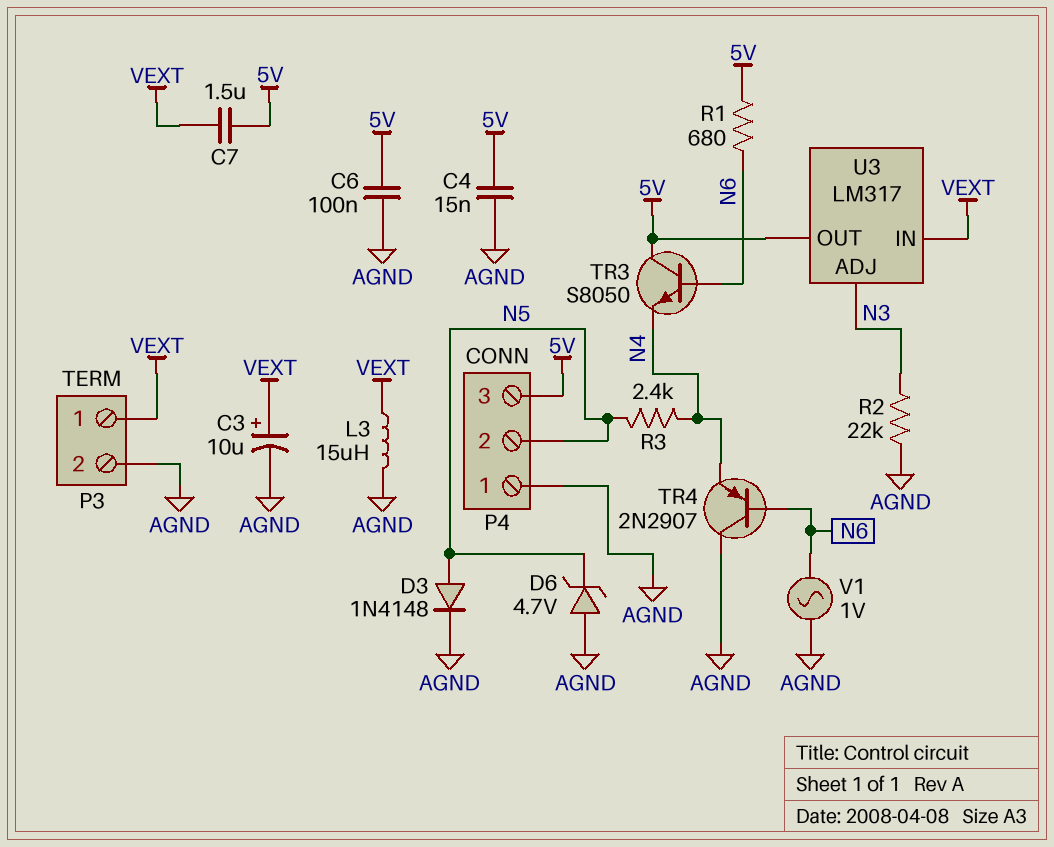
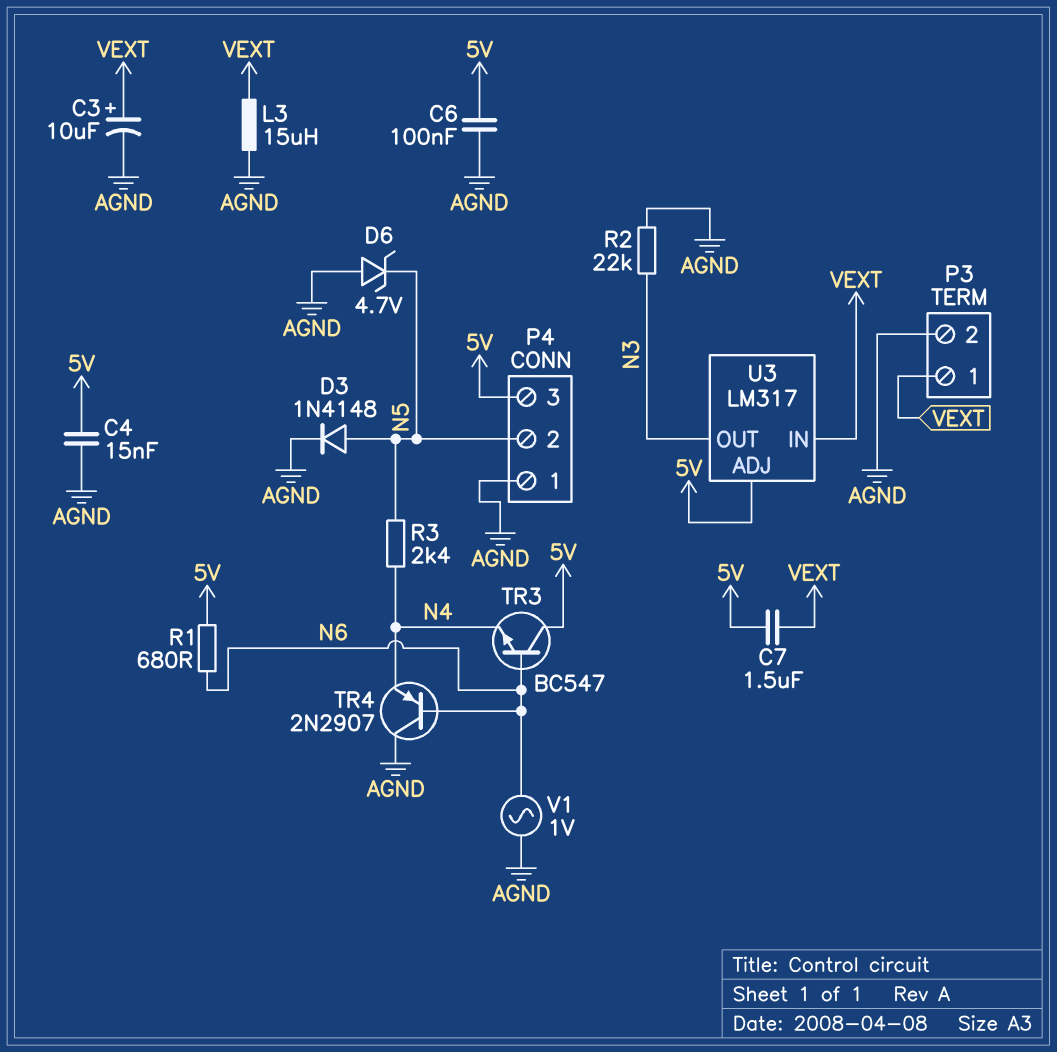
TR3: NPN S8050 (B N6, C 5V, E N4) -> NPN BC547 (B N6, C 5V, E N4)
U3 pin ADJ: N3 -> 5V
U3 pin OUT: 5V -> N3

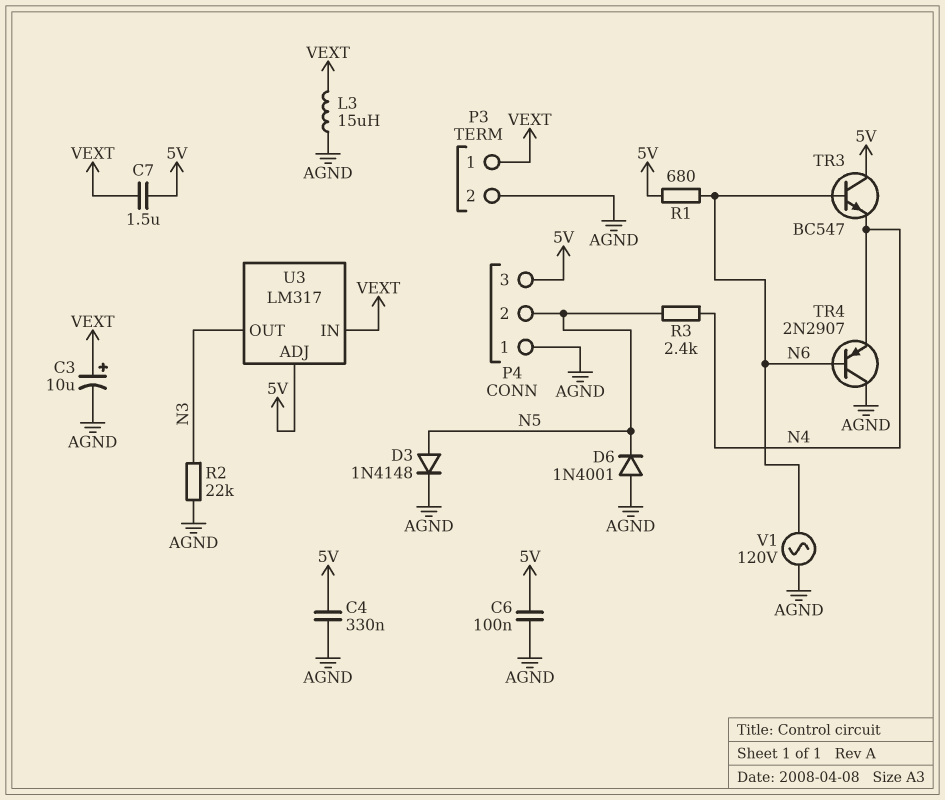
C4: 15nF (5V, AGND) -> 330nF (5V, AGND)
D6: zener 4.7V (A AGND, K N5) -> diode 1N4001 (A AGND, K N5)
V1: AC 1V (AGND, N6) -> AC 120V (AGND, N6)

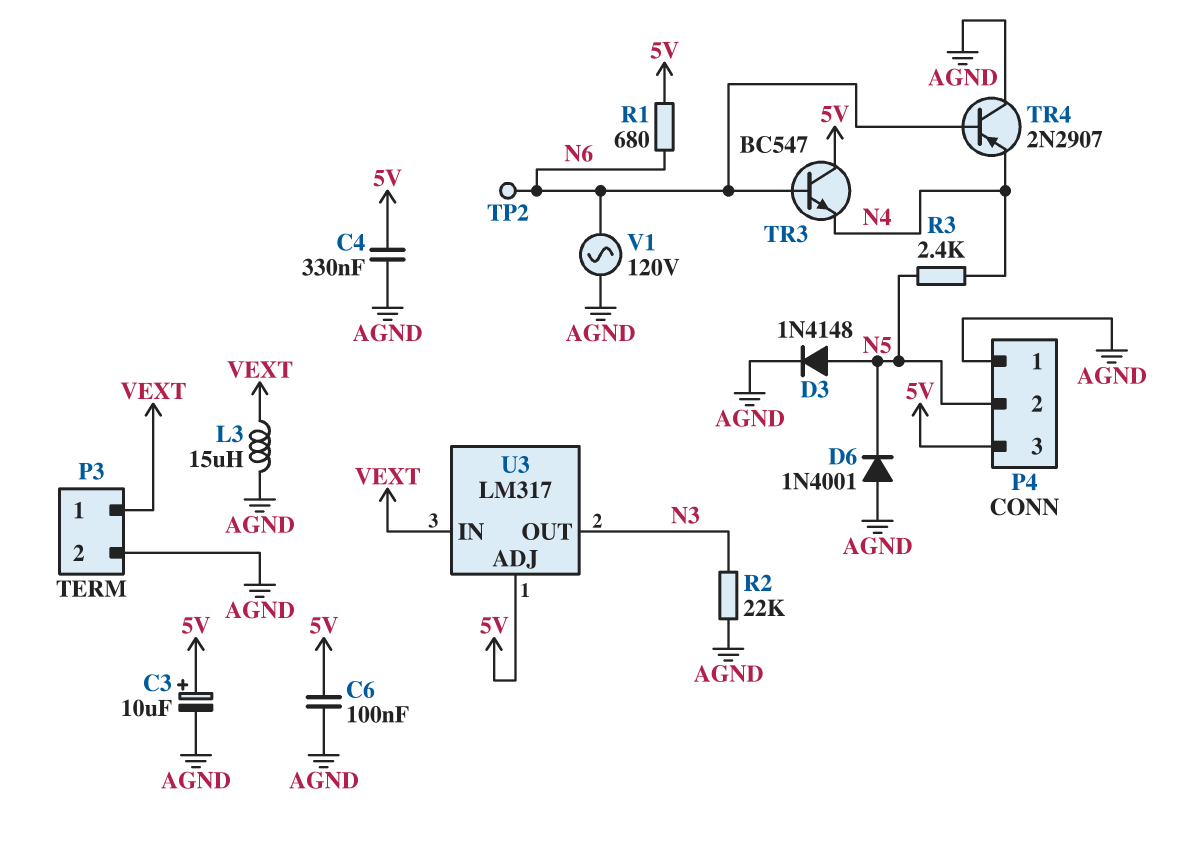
C3: 10uF (plus VEXT, minus AGND) -> 10uF (plus 5V, minus AGND)
C7: 1.5uF (5V, VEXT) -> none
TP2: none -> test point (N6)

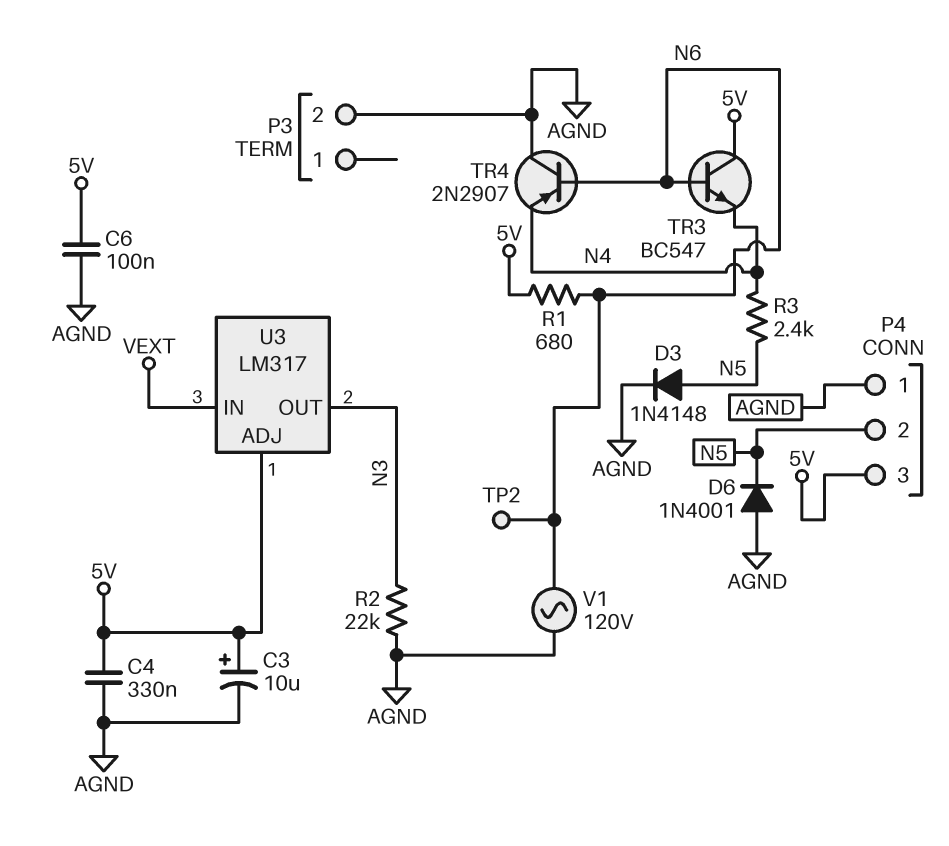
L3: 15uH (AGND, VEXT) -> none
P3 pin 1: VEXT -> none

